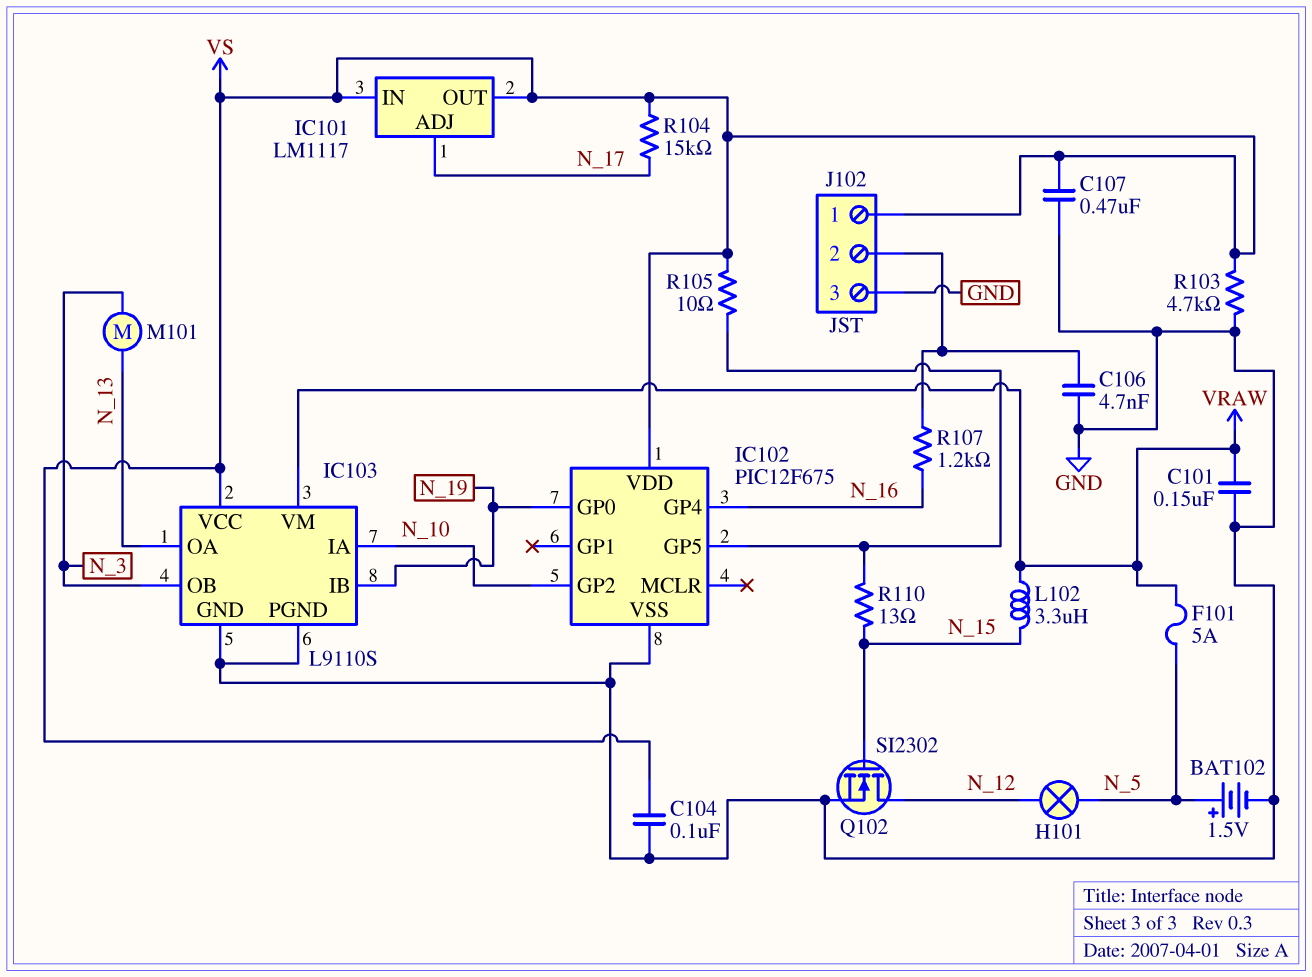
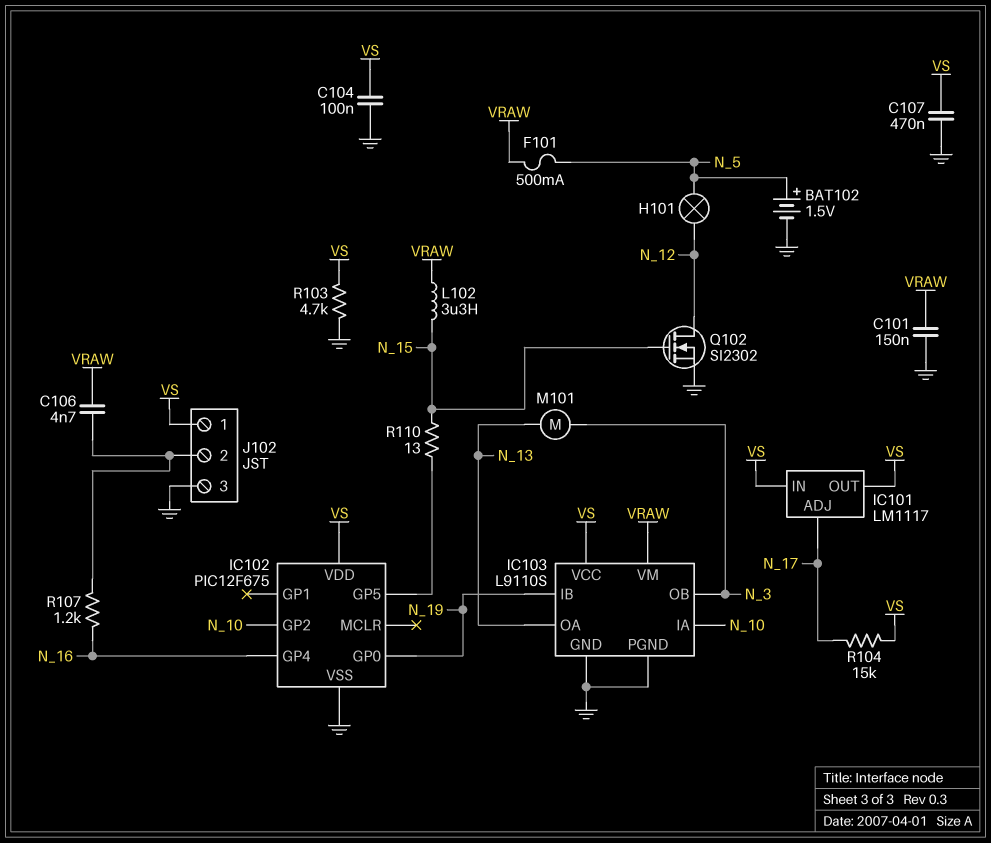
C106: 4.7nF (GND, J102/2) -> 4.7nF (J102/2, VRAW)
F101: 5A (N_5, VRAW) -> 500mA (N_5, VRAW)
R105: 10 (IC102/GP5, VS) -> none

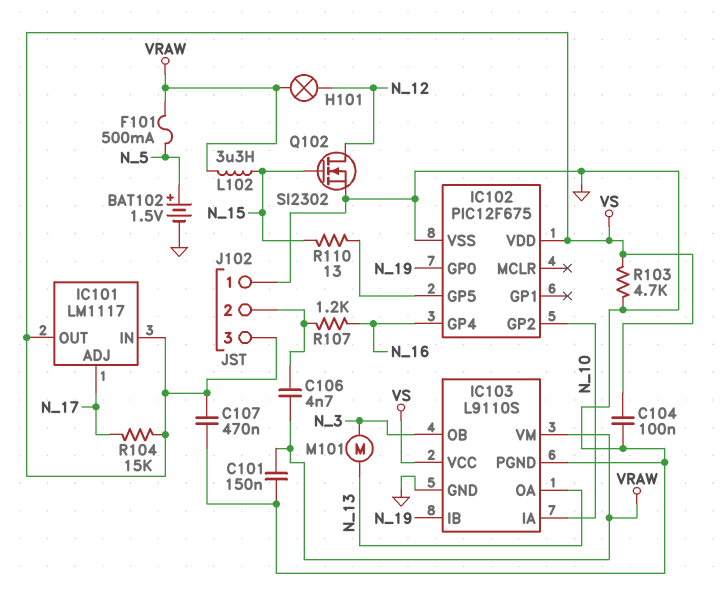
H101: lamp (N_5, N_12) -> lamp (N_12, VRAW)
J102 pin 1: VS -> GND
J102 pin 3: GND -> VS

